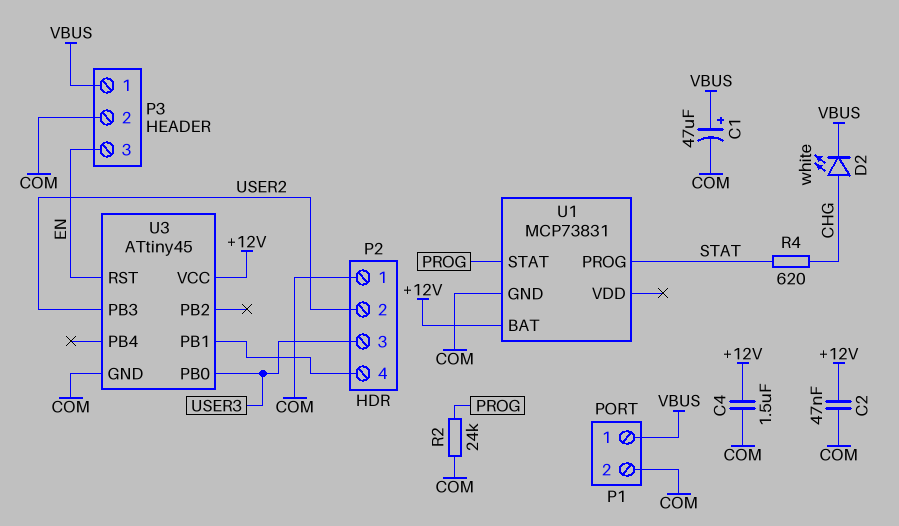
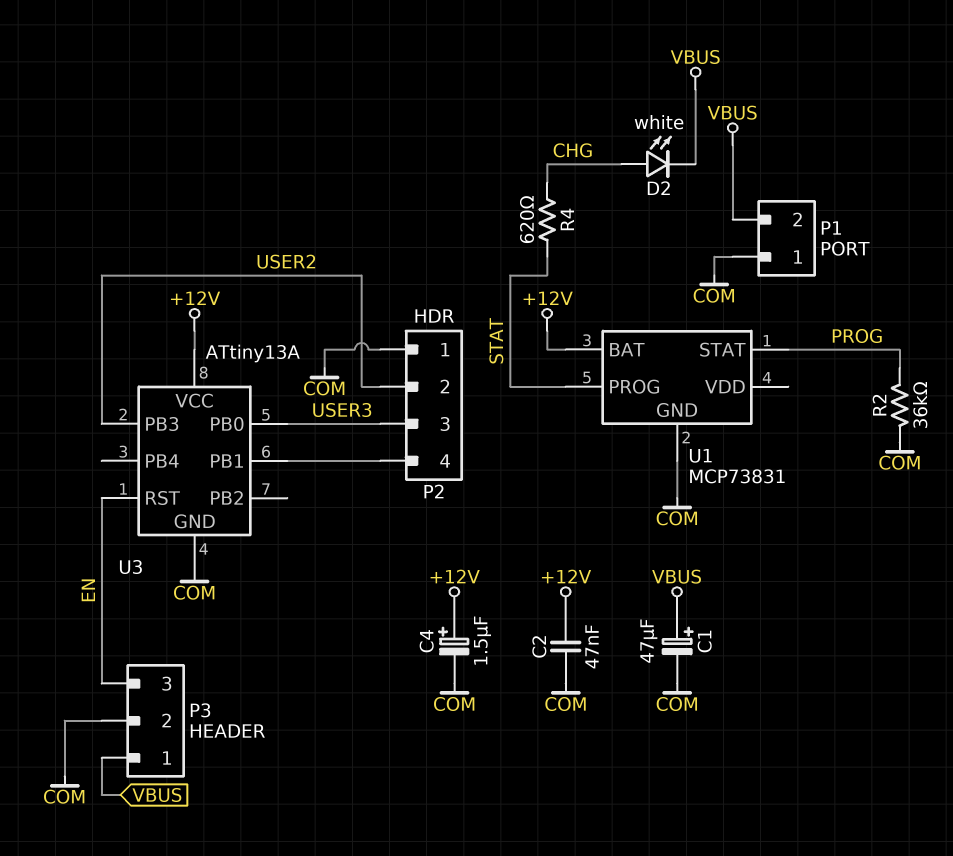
C4: 1.5uF (+12V, COM) -> 1.5uF (plus +12V, minus COM)
P1 pin 1: VBUS -> COM
P1 pin 2: COM -> VBUS
R2: 24k (COM, PROG) -> 36k (COM, PROG)
U3: ATtiny45 -> ATtiny13A

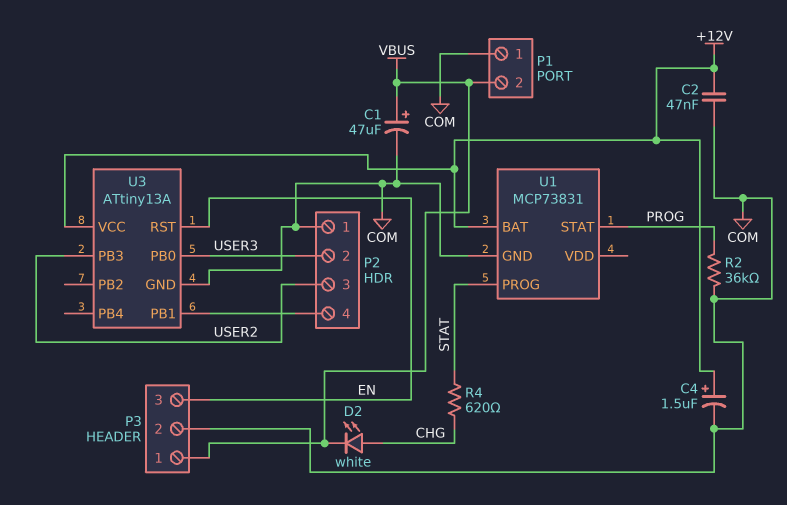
P2 pin 2: USER2 -> USER3
P2 pin 3: USER3 -> USER2

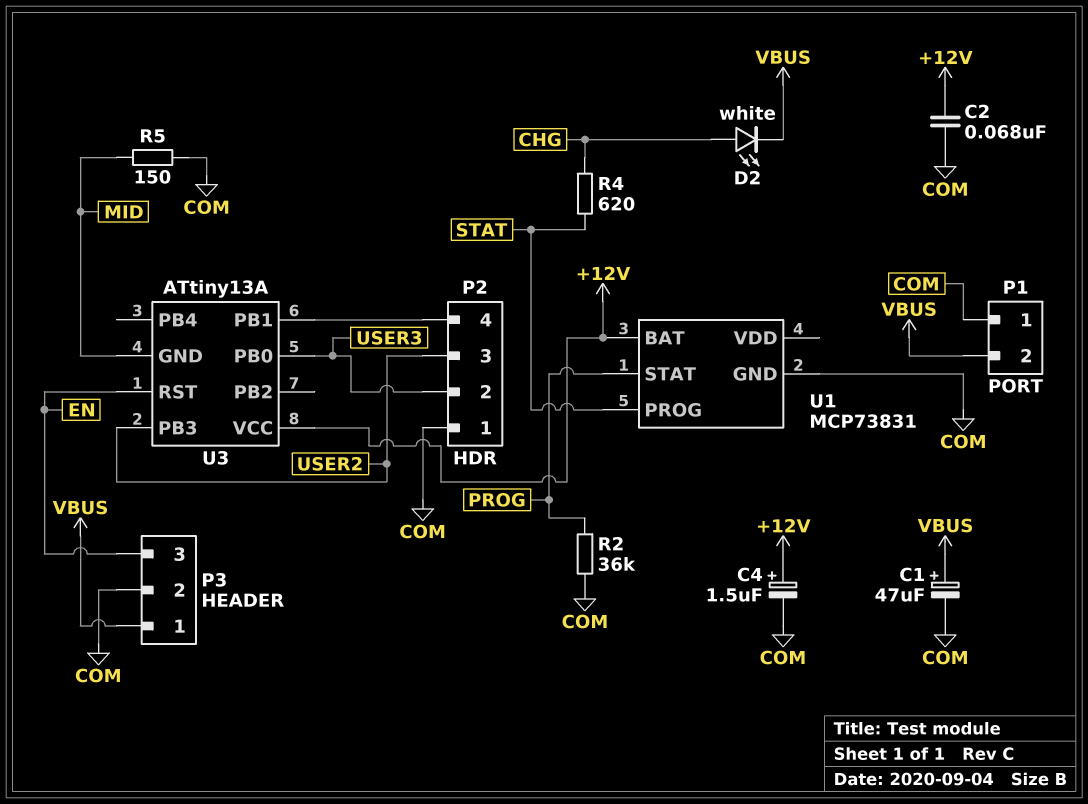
C2: 47nF (+12V, COM) -> 68nF (+12V, COM)
R5: none -> 150 (COM, MID)
U3 pin GND: COM -> MID

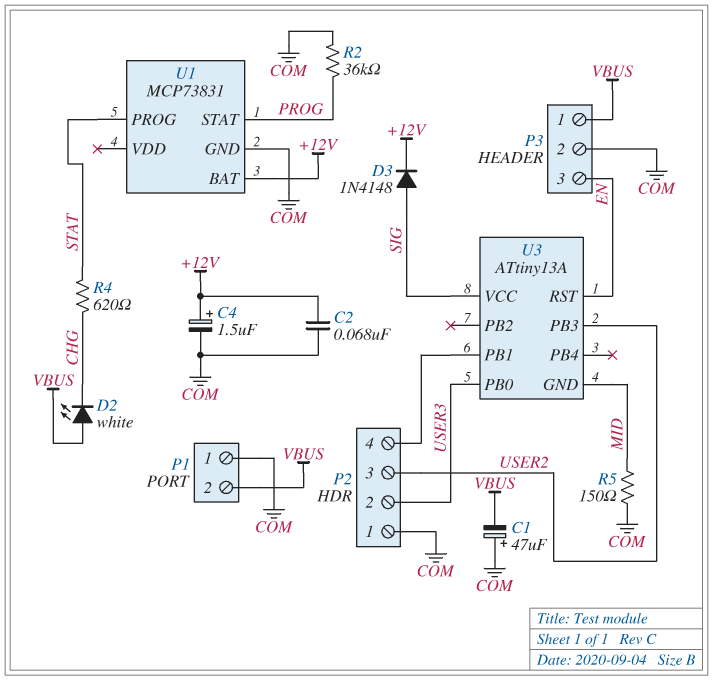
C1: 47uF (plus VBUS, minus COM) -> 47uF (plus COM, minus VBUS)
D2: LED white (A CHG, K VBUS) -> LED white (A VBUS, K CHG)
D3: none -> diode 1N4148 (A SIG, K +12V)
U3 pin VCC: +12V -> SIG

